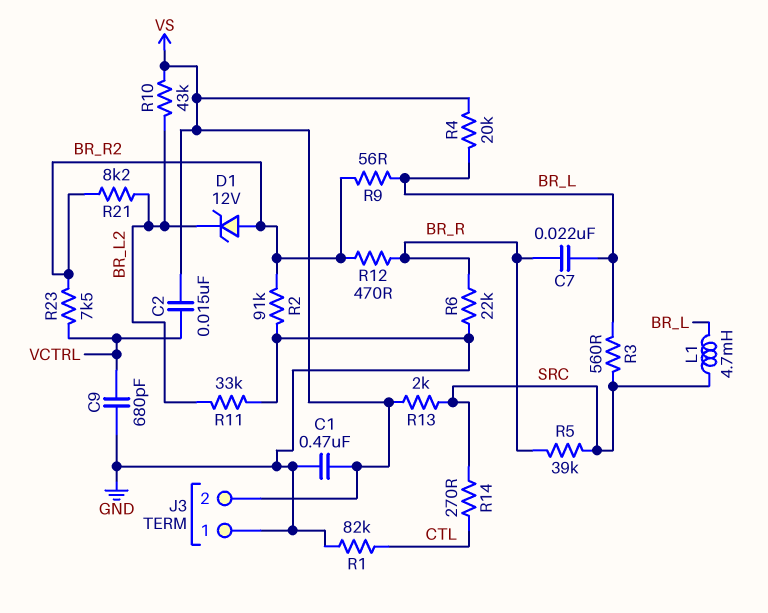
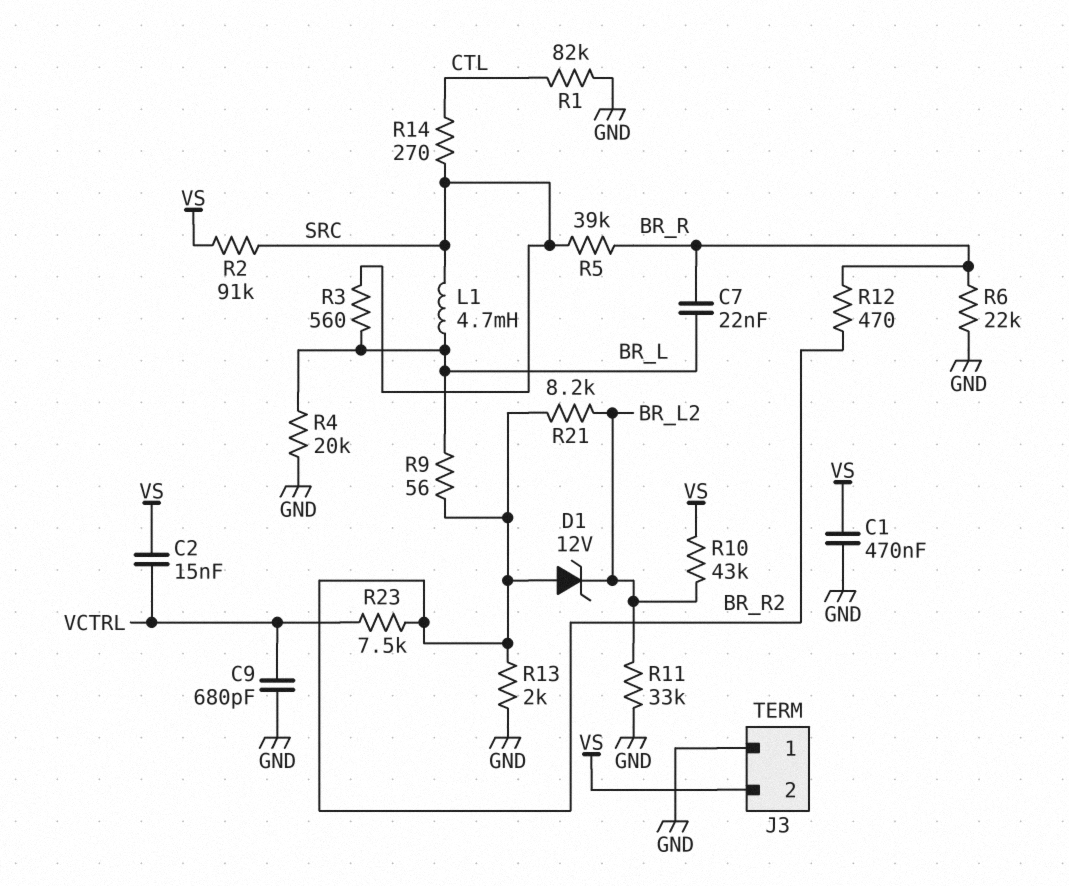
R2: 91k (BR_R2, GND) -> 91k (SRC, VS)
R4: 20k (BR_L, VS) -> 20k (BR_L, GND)
R13: 2k (SRC, VS) -> 2k (BR_R2, GND)

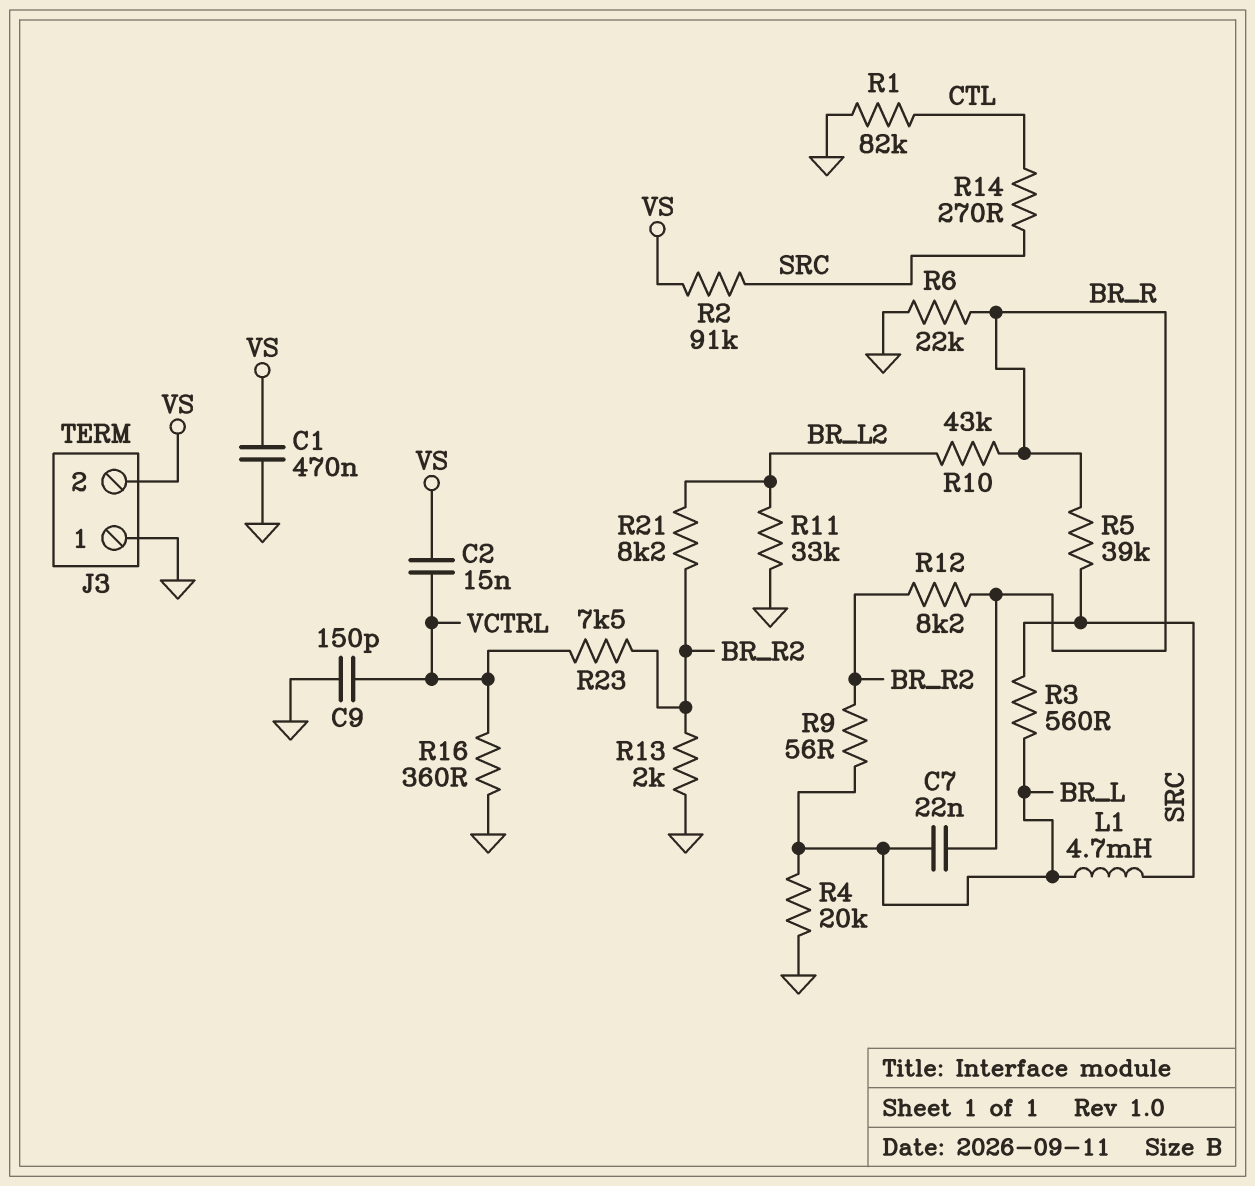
C9: 680pF (GND, VCTRL) -> 150pF (GND, VCTRL)
D1: zener 12V (A BR_R2, K BR_L2) -> none
R10: 43k (BR_L2, VS) -> 43k (BR_L2, BR_R)
R12: 470 (BR_R, BR_R2) -> 8.2k (BR_R, BR_R2)
R16: none -> 360 (GND, VCTRL)

